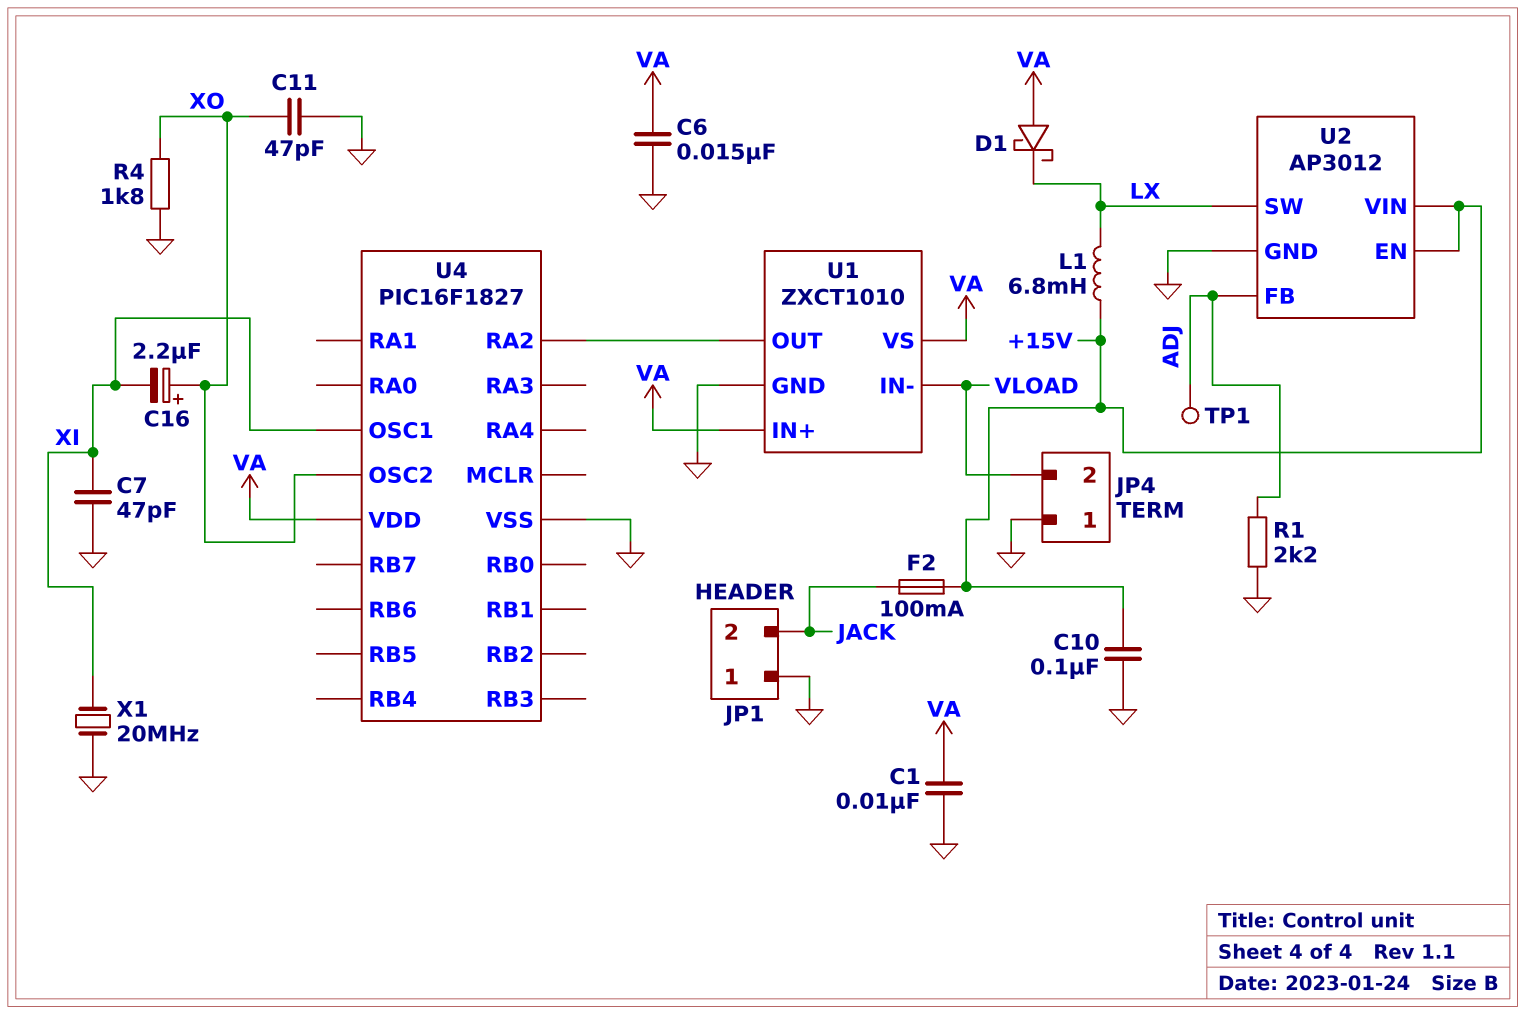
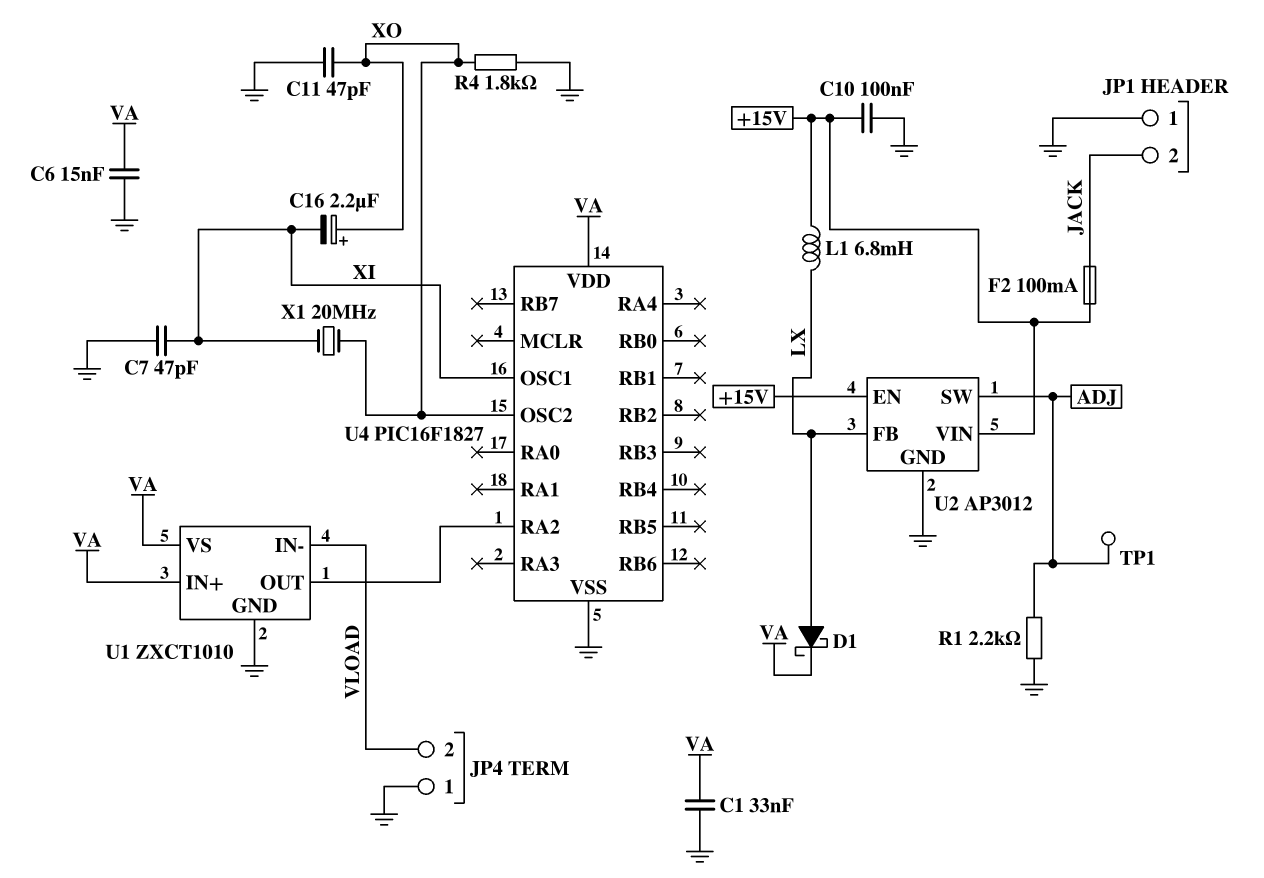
C1: 10nF (GND, VA) -> 33nF (GND, VA)
D1: schottky (A VA, K LX) -> schottky (A LX, K VA)
U2 pin FB: ADJ -> LX
U2 pin SW: LX -> ADJ
X1: 20MHz (GND, XI) -> 20MHz (XI, XO)

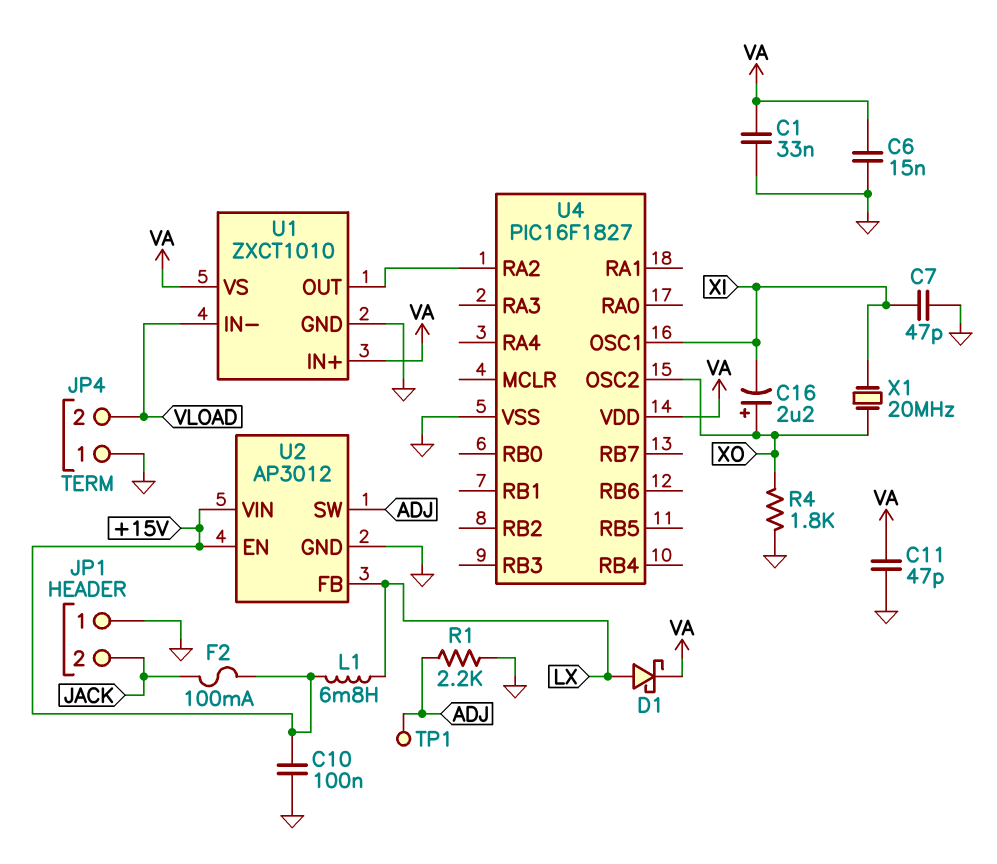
C11: 47pF (GND, XO) -> 47pF (GND, VA)

